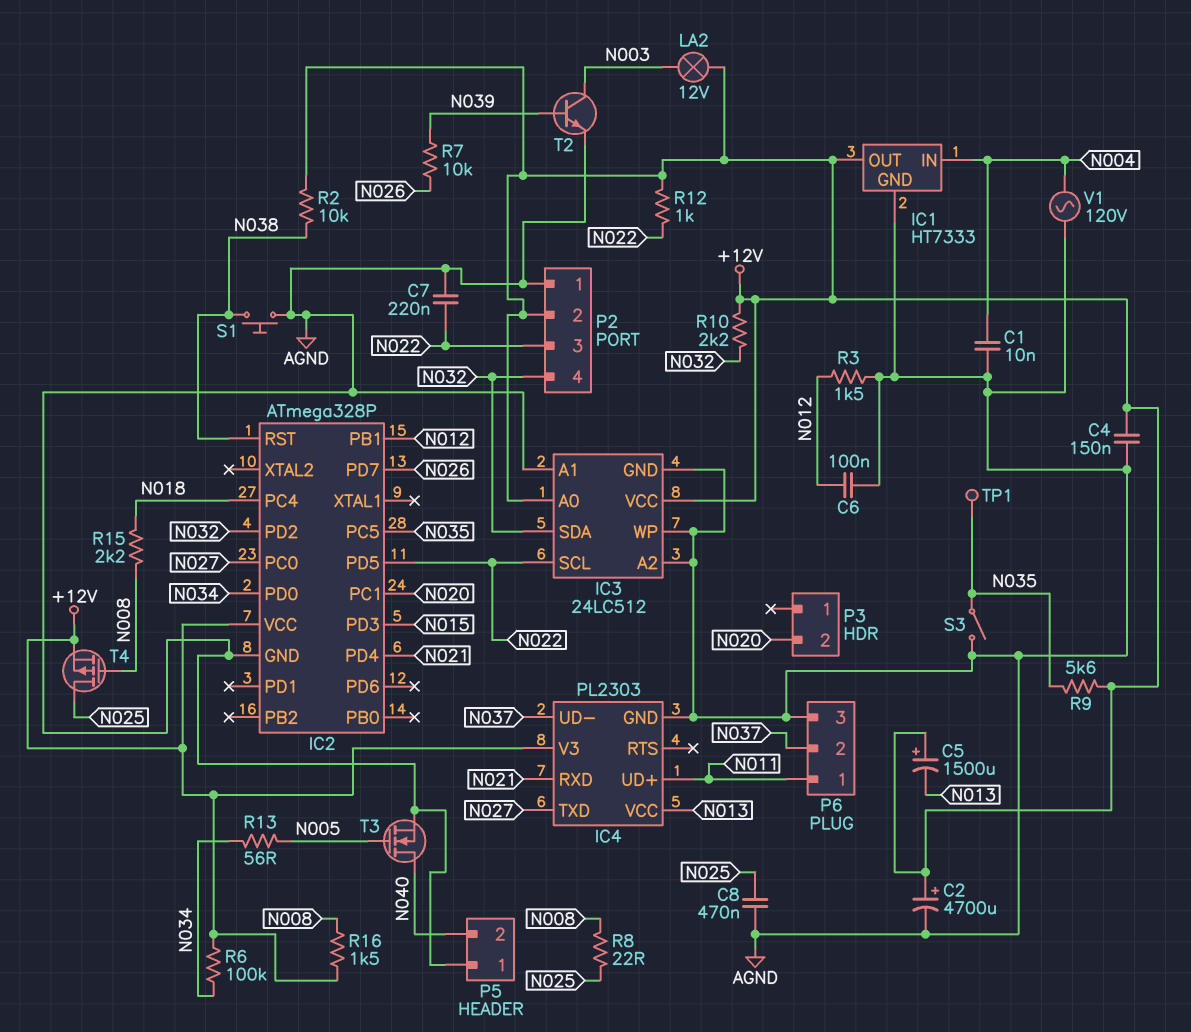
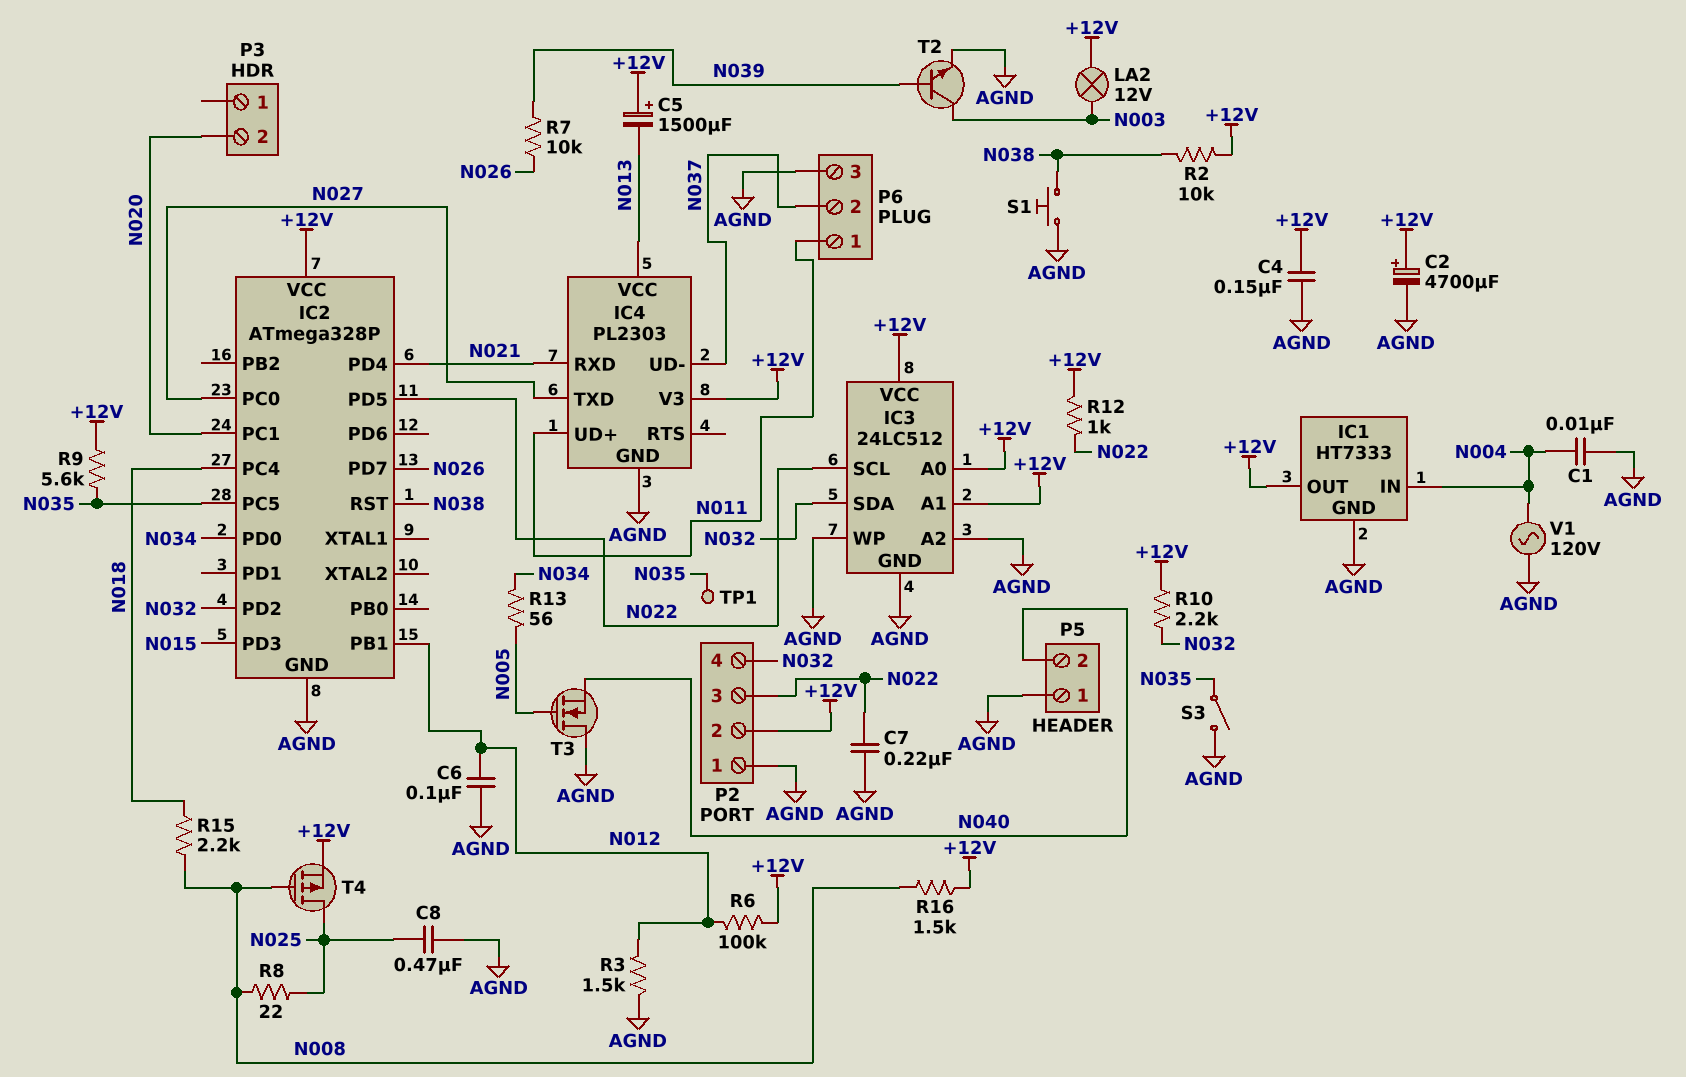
IC3 pin A1: AGND -> +12V
R6: 100k (+12V, N034) -> 100k (+12V, N012)
T3: NMOS (G N005, D N040, S AGND) -> NMOS (G N005, D AGND, S N040)

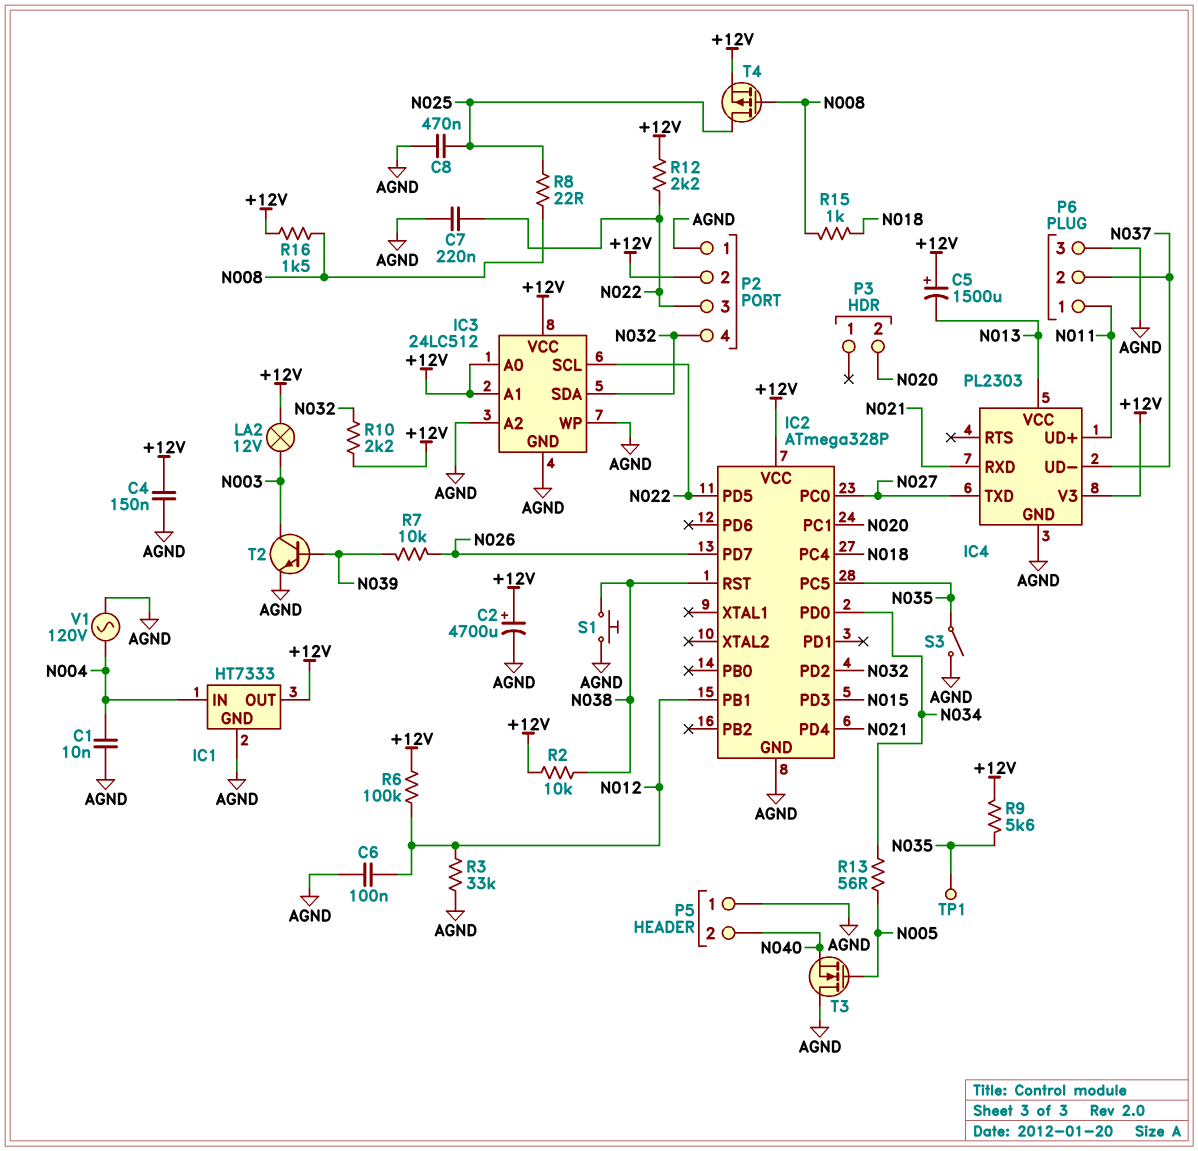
R3: 1.5k (AGND, N012) -> 33k (AGND, N012)
R12: 1k (+12V, N022) -> 2.2k (+12V, N022)
R15: 2.2k (N008, N018) -> 1k (N008, N018)

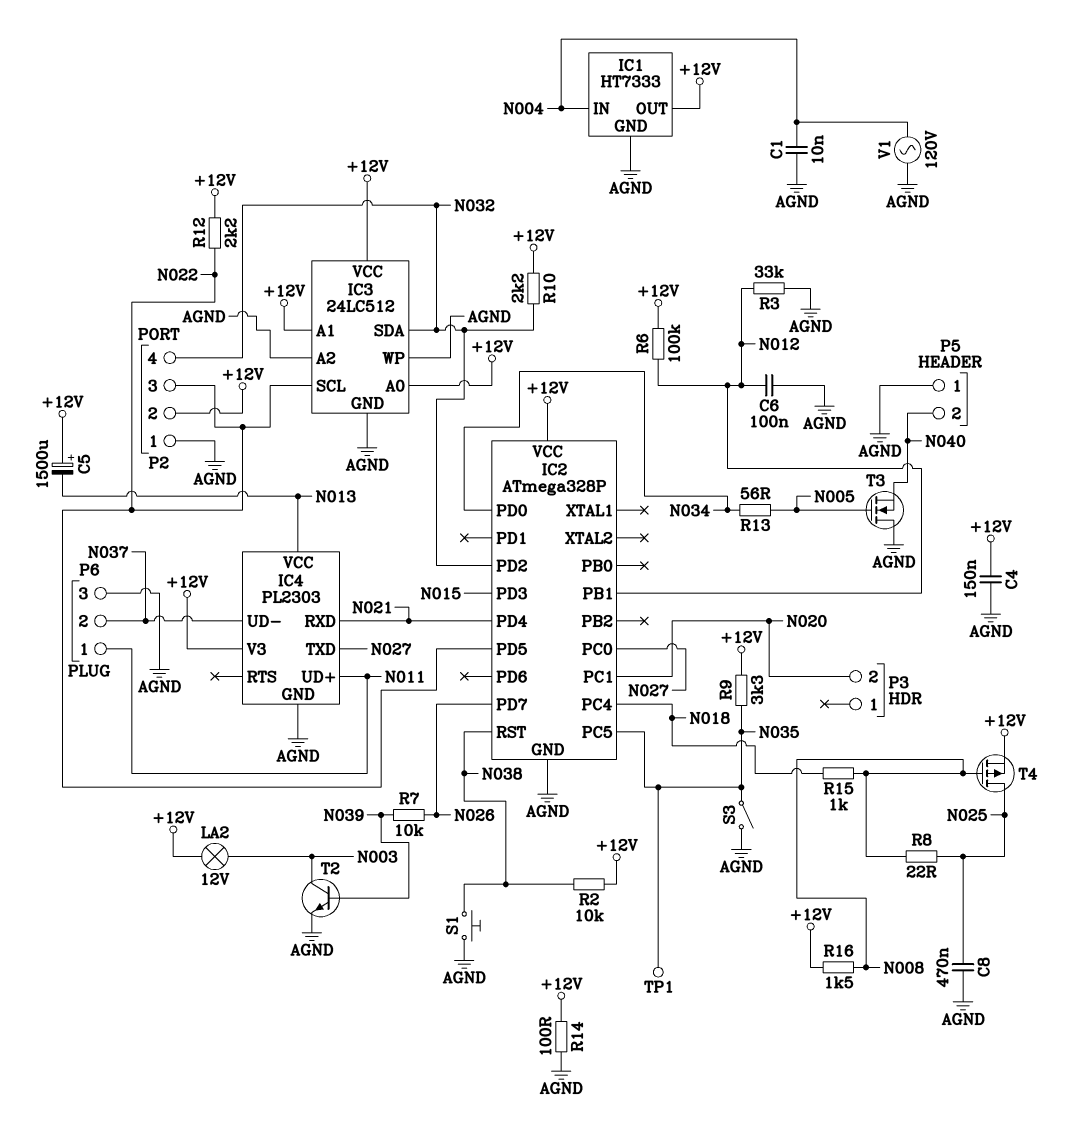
C2: 4700uF (plus +12V, minus AGND) -> none
C7: 220nF (AGND, N022) -> none
R9: 5.6k (+12V, N035) -> 3.3k (+12V, N035)
R14: none -> 100 (+12V, AGND)

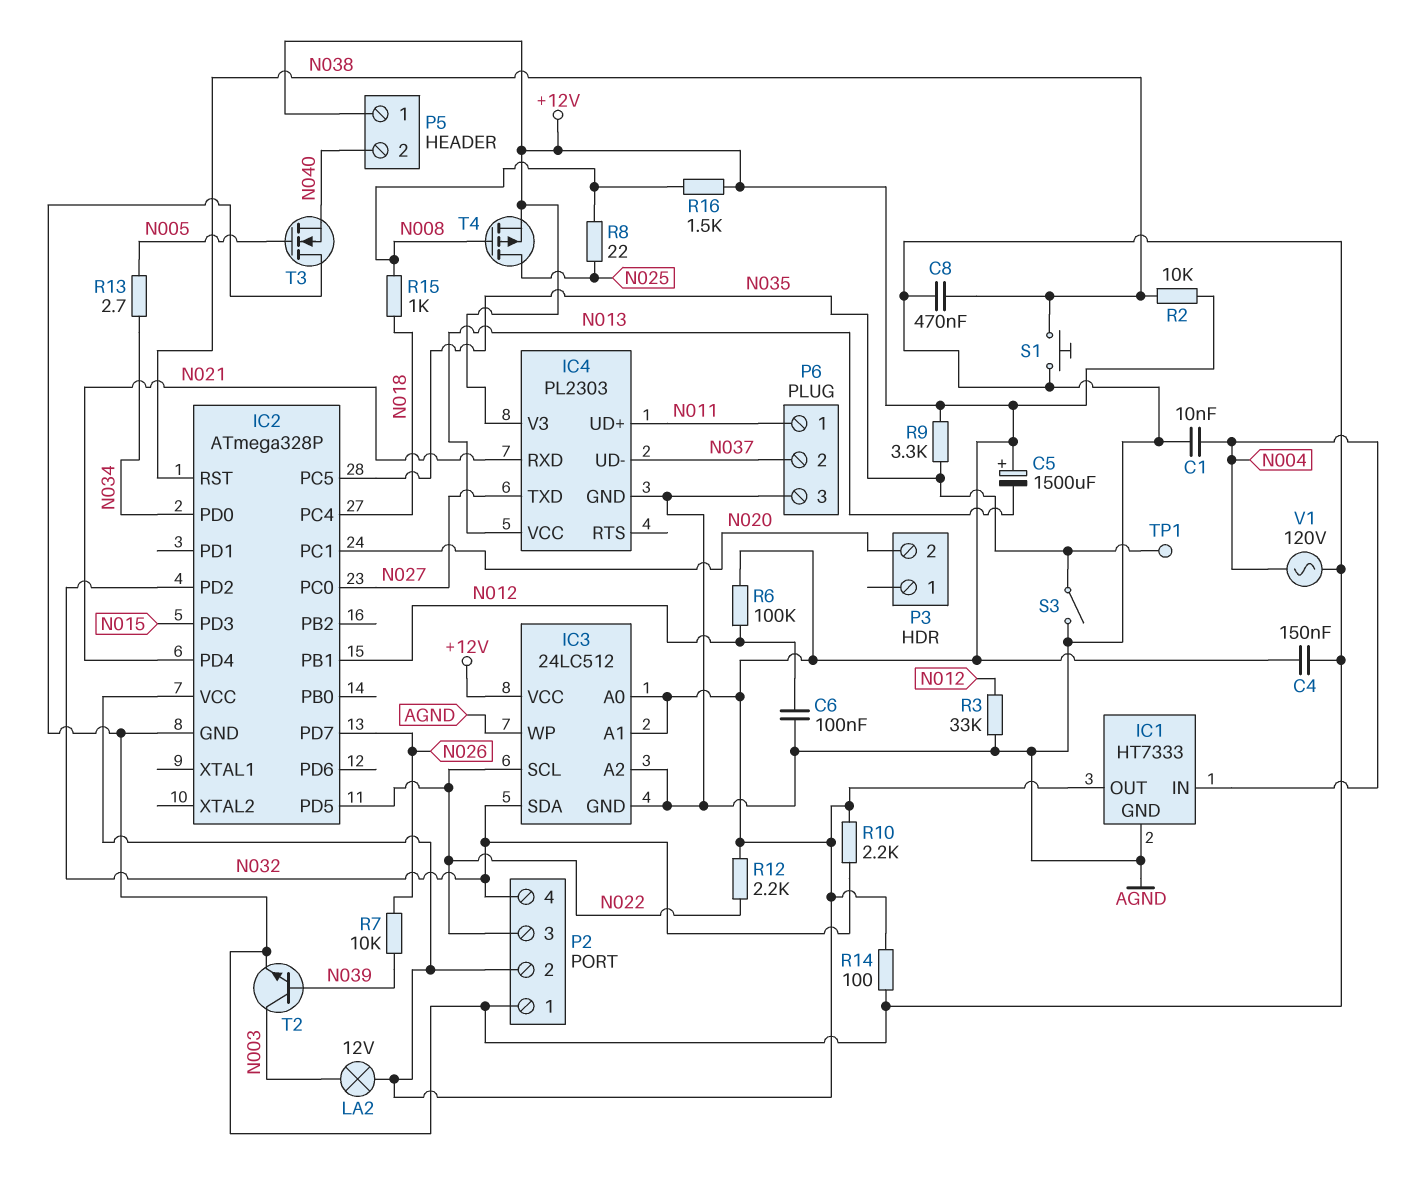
C8: 470nF (AGND, N025) -> 470nF (AGND, N038)
P5 pin 1: AGND -> +12V
R13: 56 (N005, N034) -> 2.7 (N005, N034)

